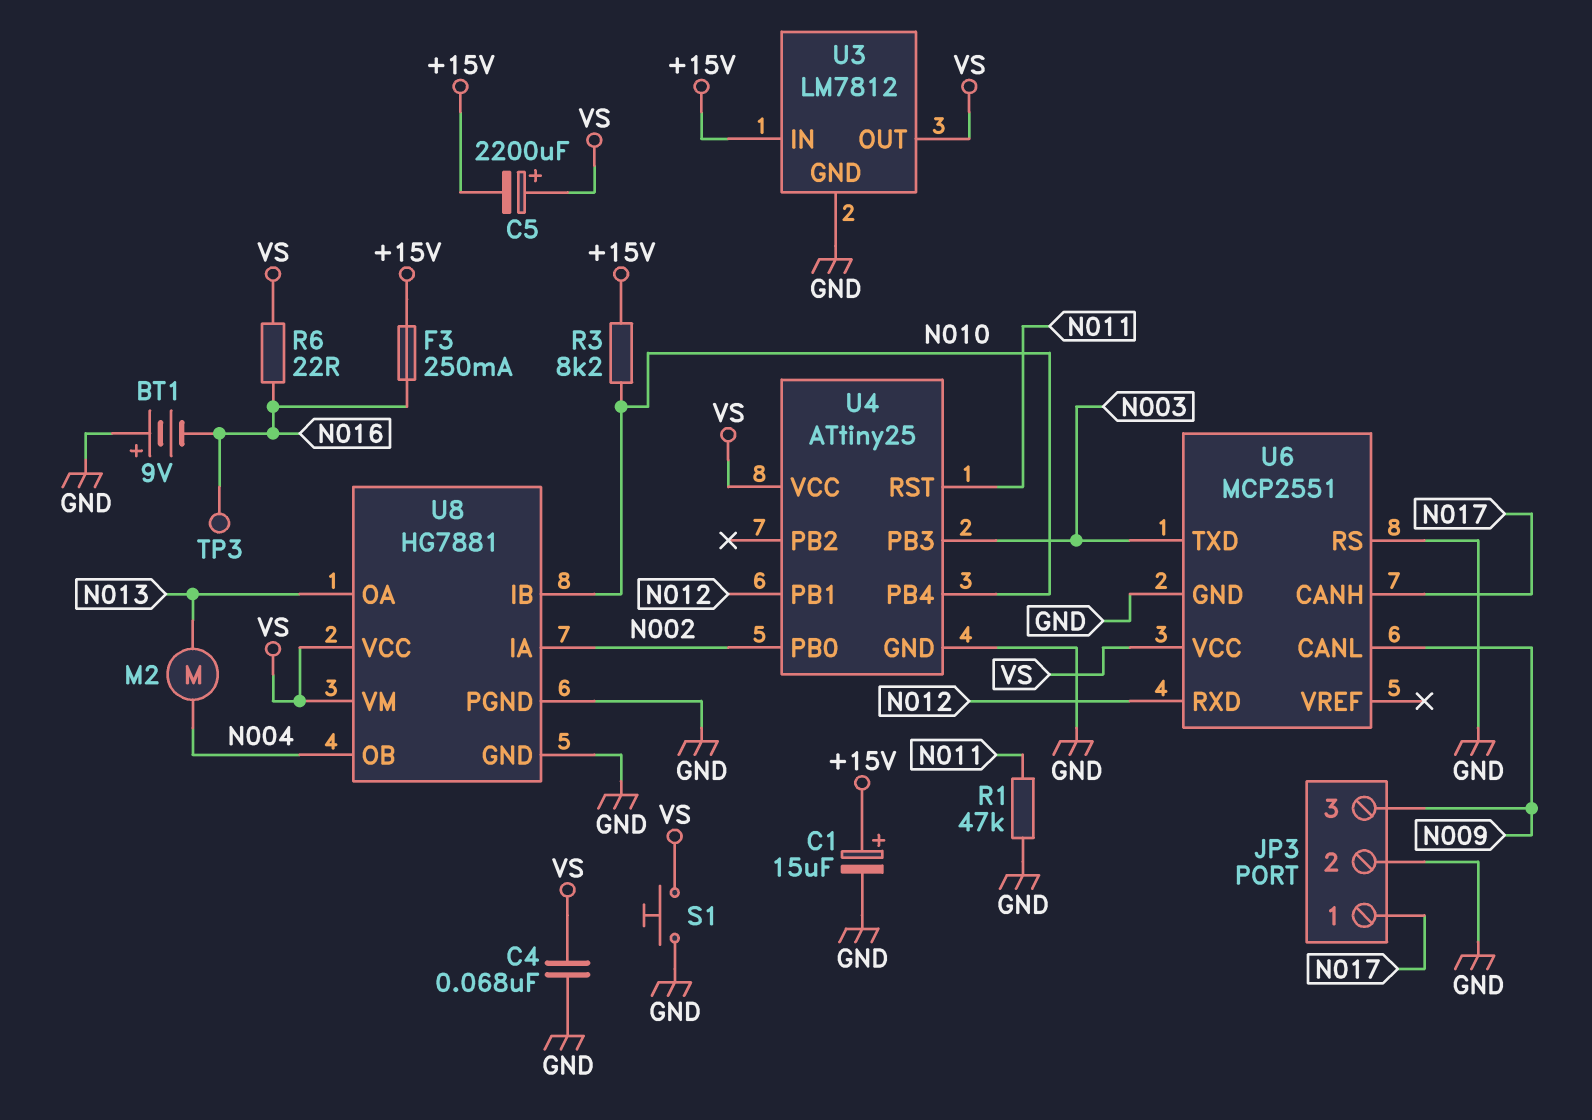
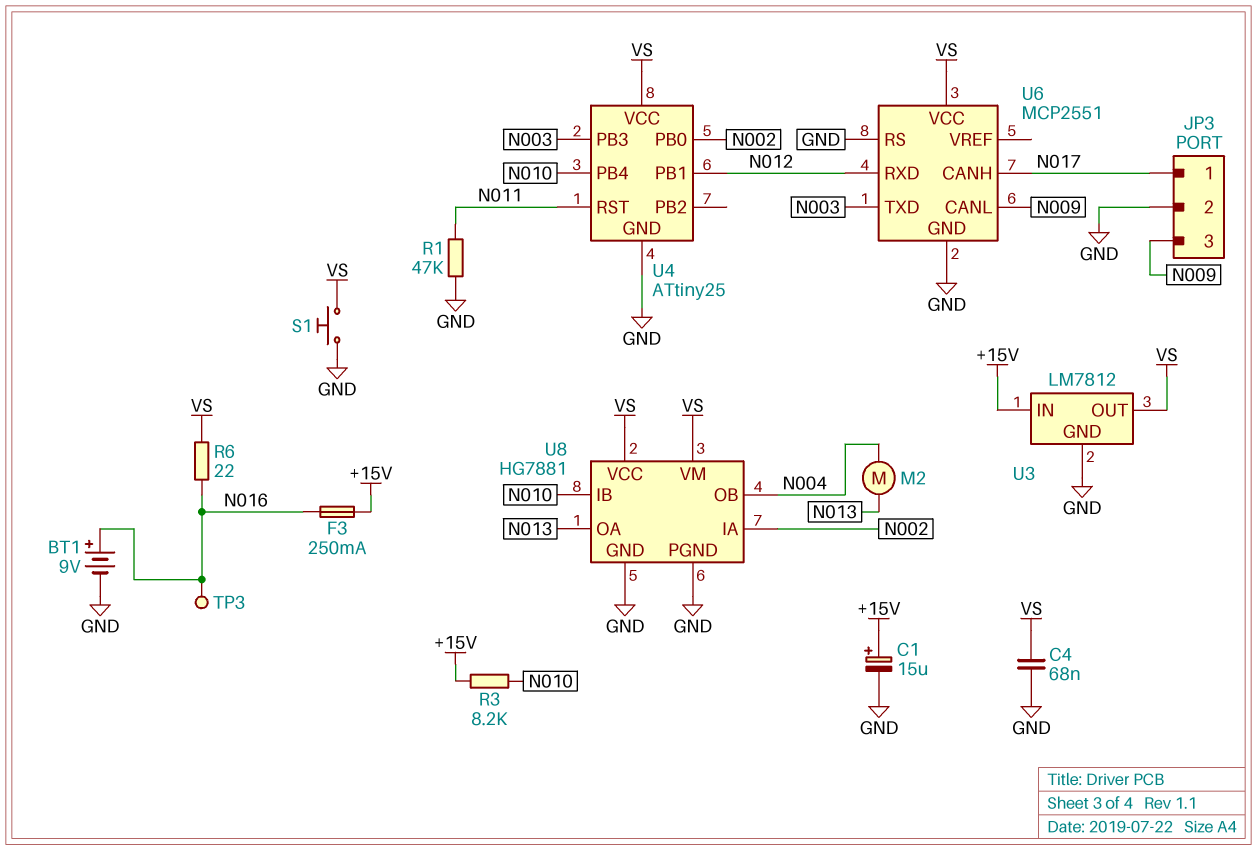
BT1: 9V (plus GND, minus N016) -> 9V (plus N016, minus GND)
C5: 2200uF (plus VS, minus +15V) -> none

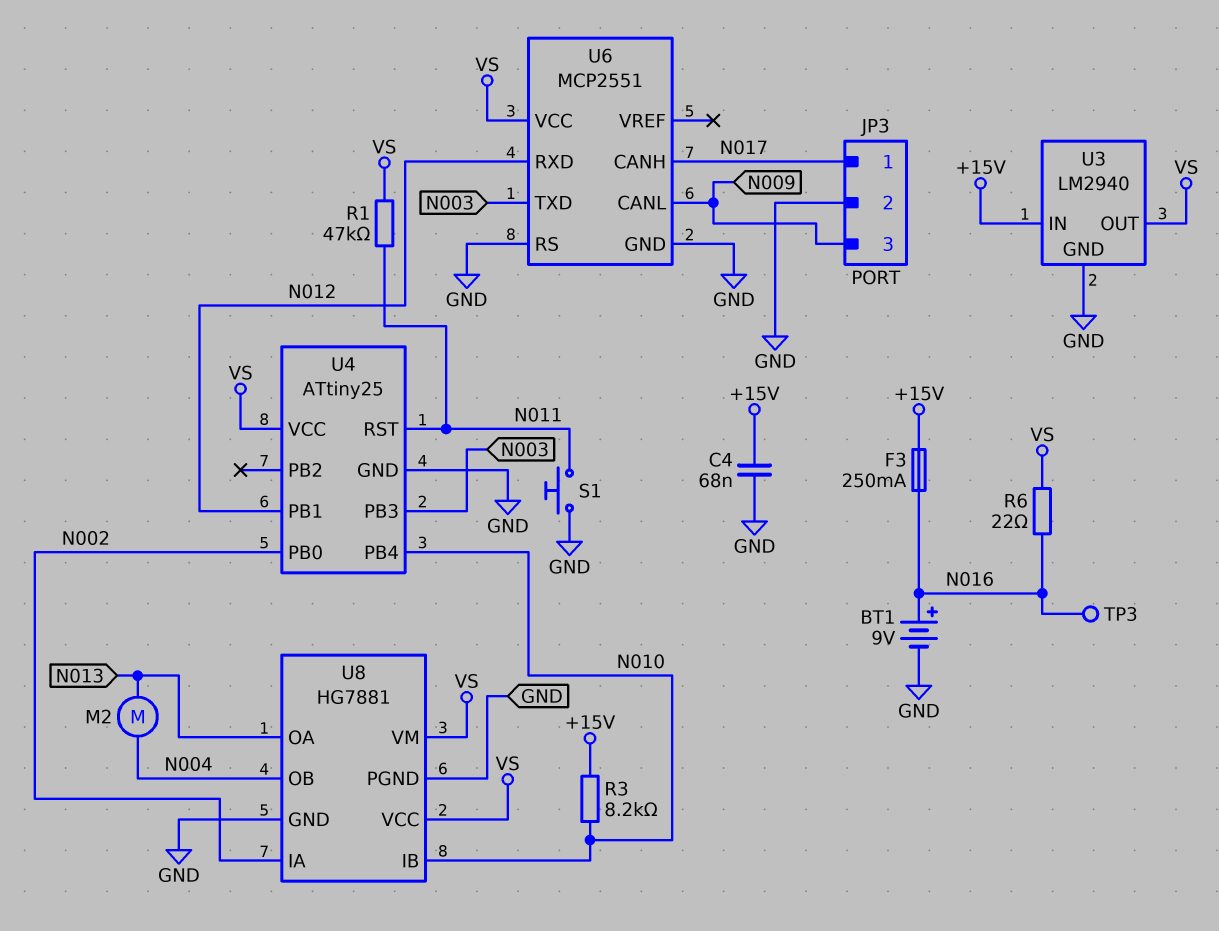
C1: 15uF (plus +15V, minus GND) -> none
C4: 68nF (GND, VS) -> 68nF (+15V, GND)
R1: 47k (GND, N011) -> 47k (N011, VS)
S1: button (GND, VS) -> button (GND, N011)
U3: LM7812 -> LM2940

